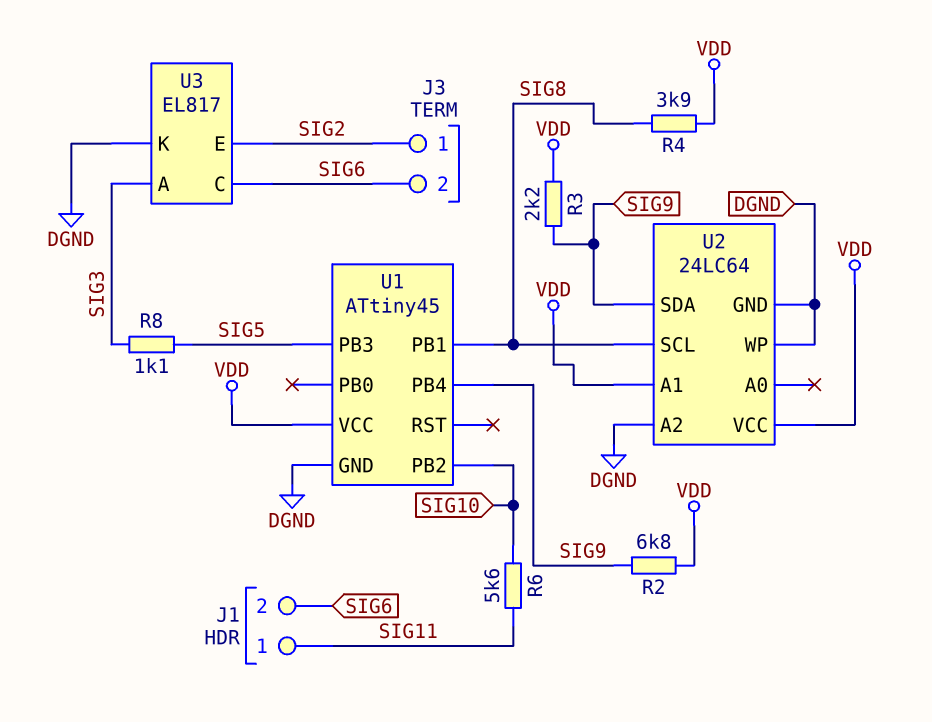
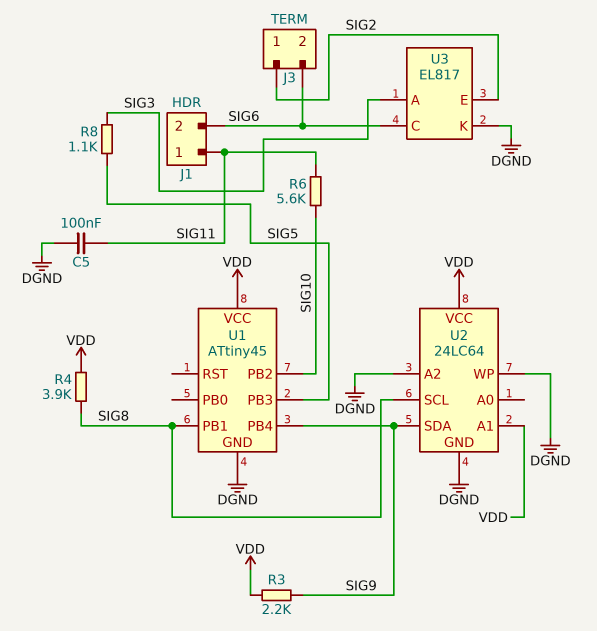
C5: none -> 100nF (DGND, SIG11)
R2: 6.8k (SIG9, VDD) -> none

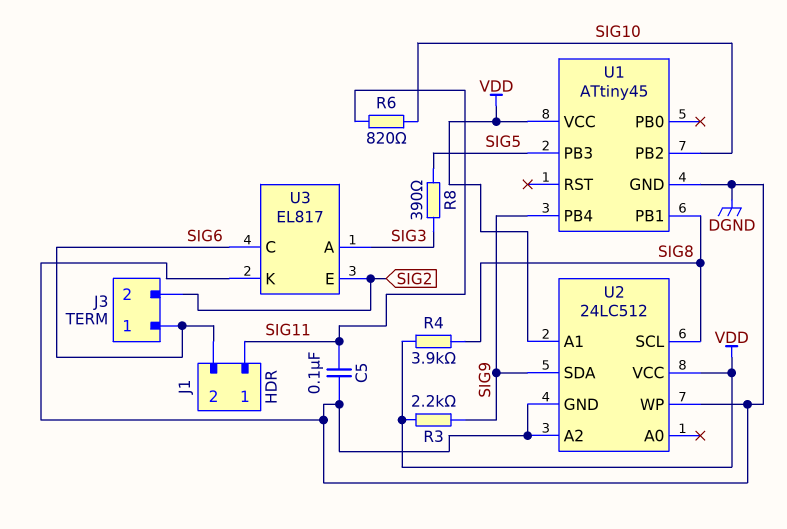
J3 pin 1: SIG2 -> SIG6
J3 pin 2: SIG6 -> SIG2
R6: 5.6k (SIG10, SIG11) -> 820 (SIG10, SIG11)
R8: 1.1k (SIG3, SIG5) -> 390 (SIG3, SIG5)
U2: 24LC64 -> 24LC512

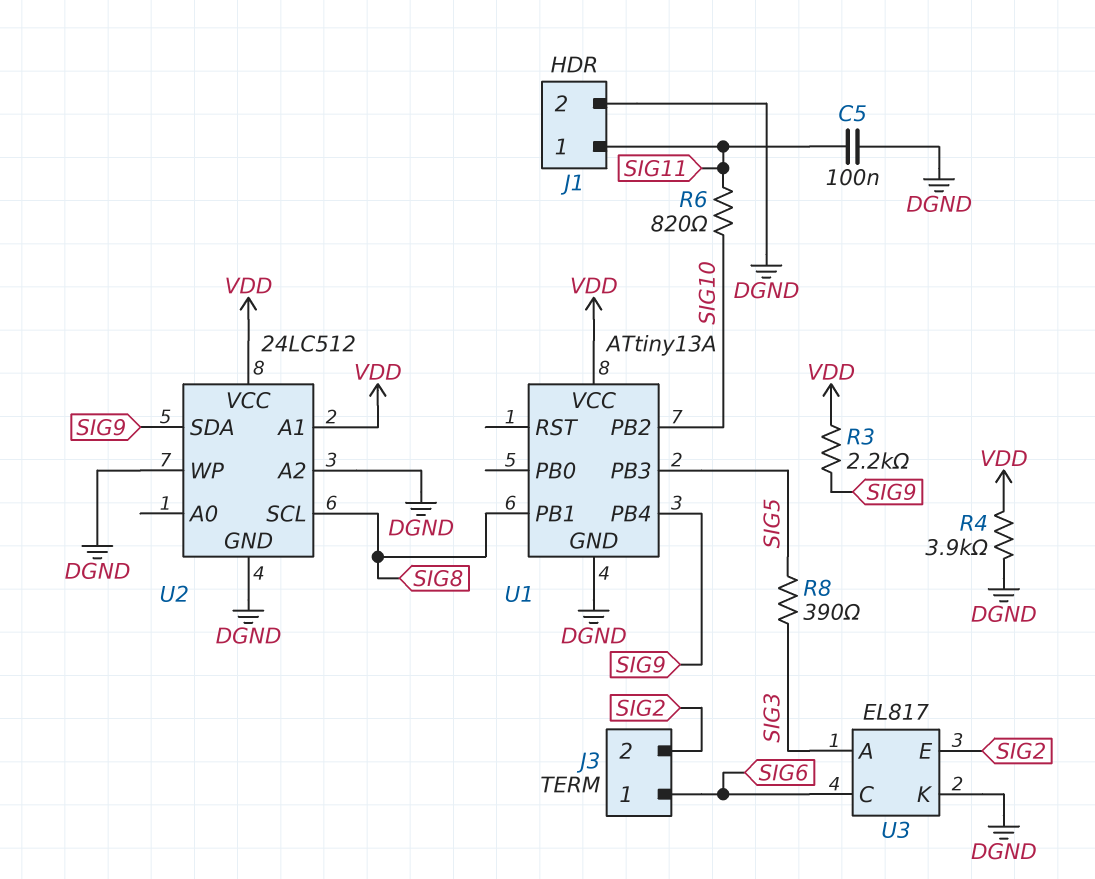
J1 pin 2: SIG6 -> DGND
R4: 3.9k (SIG8, VDD) -> 3.9k (DGND, VDD)
U1: ATtiny45 -> ATtiny13A

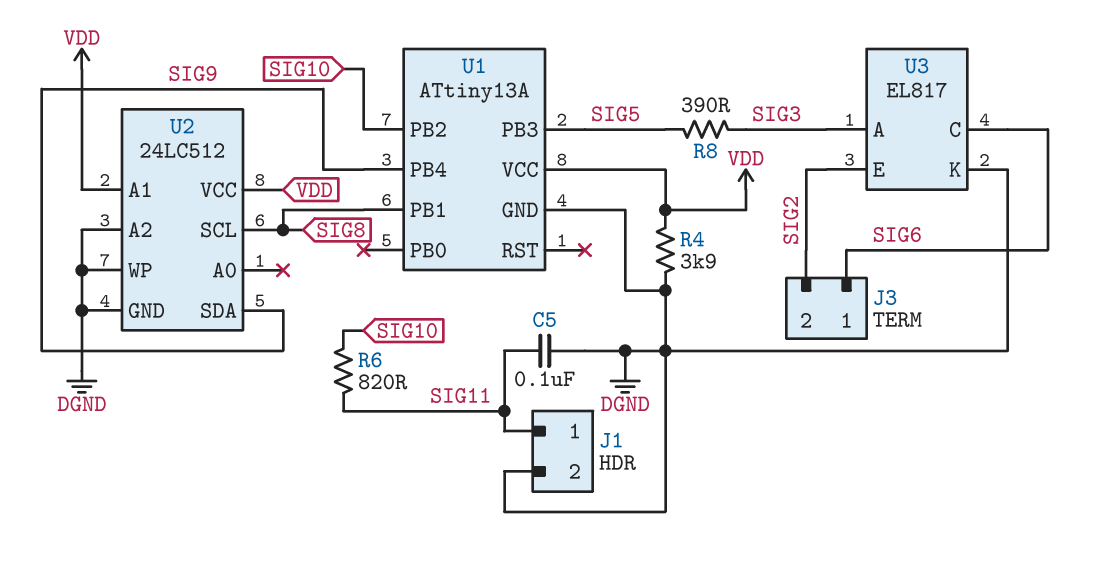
R3: 2.2k (SIG9, VDD) -> none

